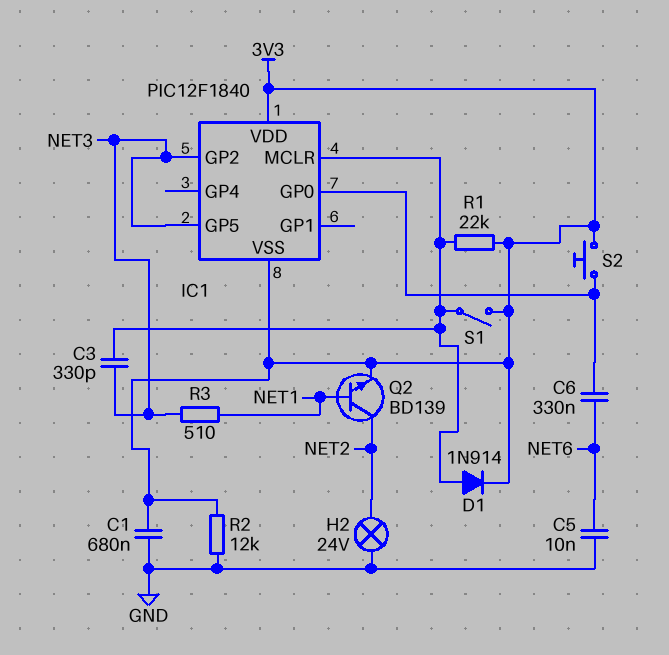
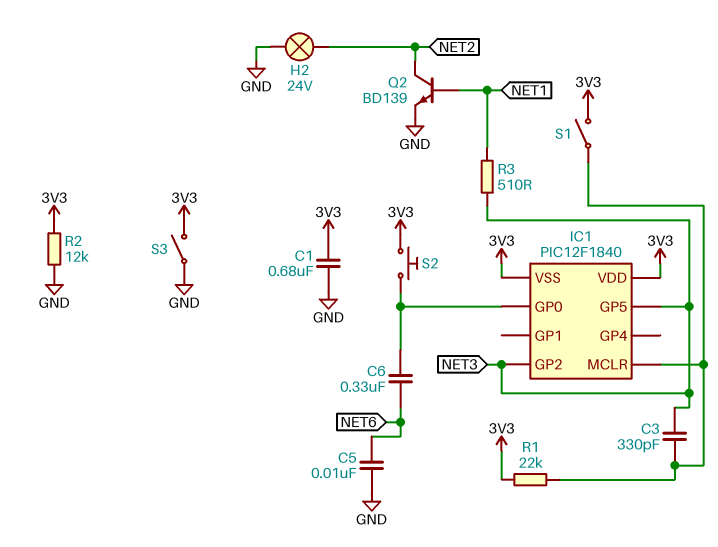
D1: diode 1N914 (A IC1/MCLR, K 3V3) -> none
Q2: NPN BD139 (B NET1, C NET2, E 3V3) -> NPN BD139 (B NET1, C NET2, E GND)
S3: none -> switch (3V3, GND)

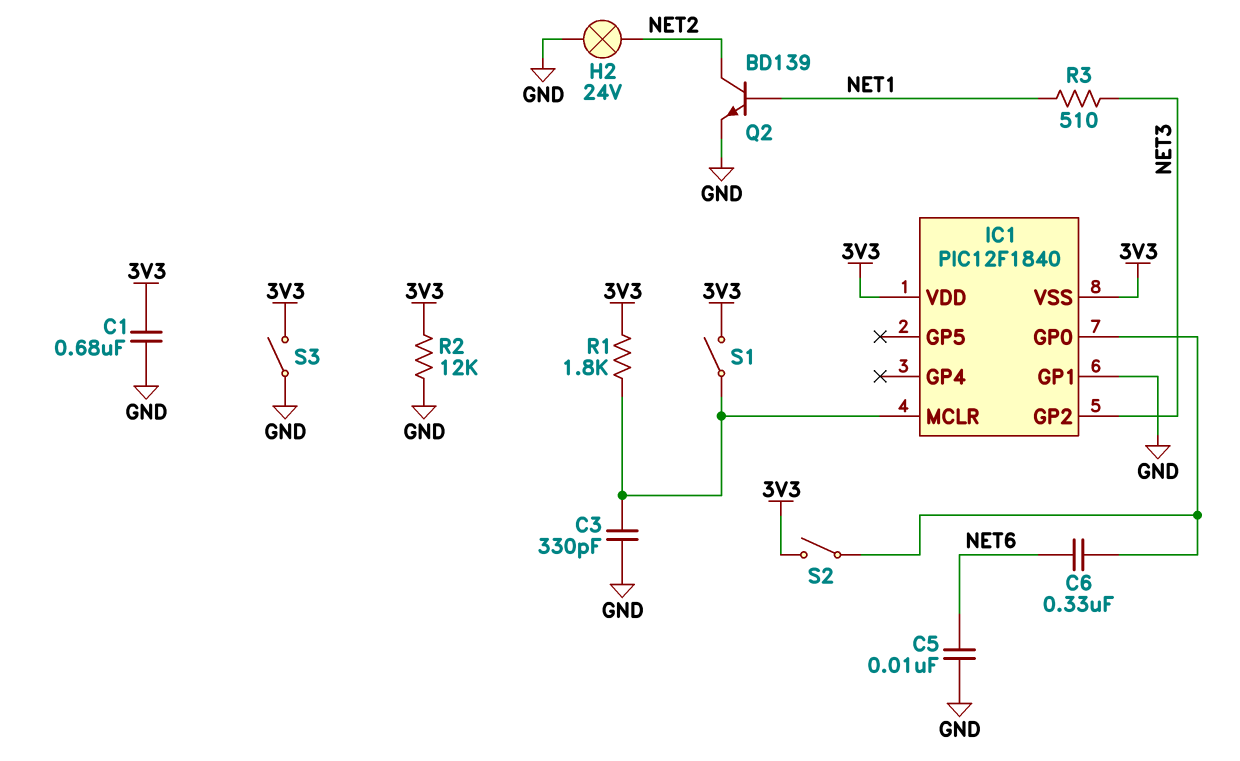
C3: 330pF (IC1/MCLR, NET3) -> 330pF (GND, IC1/MCLR)
IC1 pin GP1: none -> GND
IC1 pin GP5: NET3 -> none
R1: 22k (3V3, IC1/MCLR) -> 1.8k (3V3, IC1/MCLR)
S2: button (3V3, IC1/GP0) -> switch (3V3, IC1/GP0)

